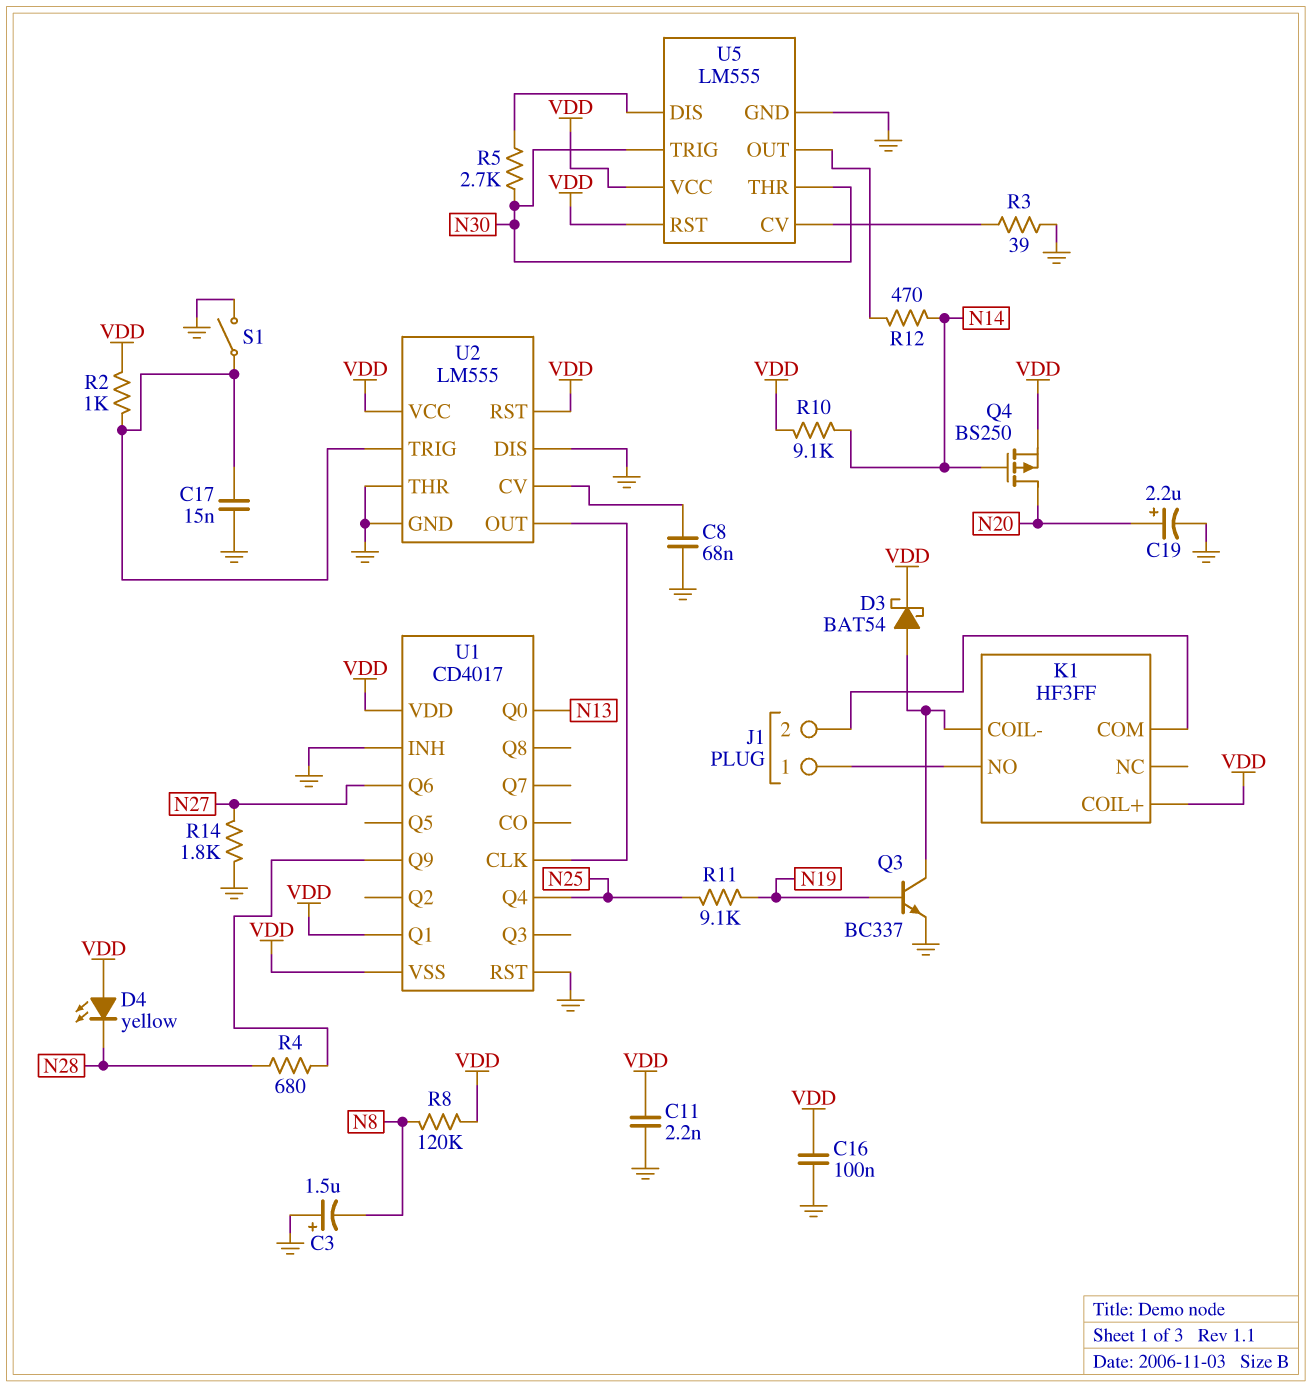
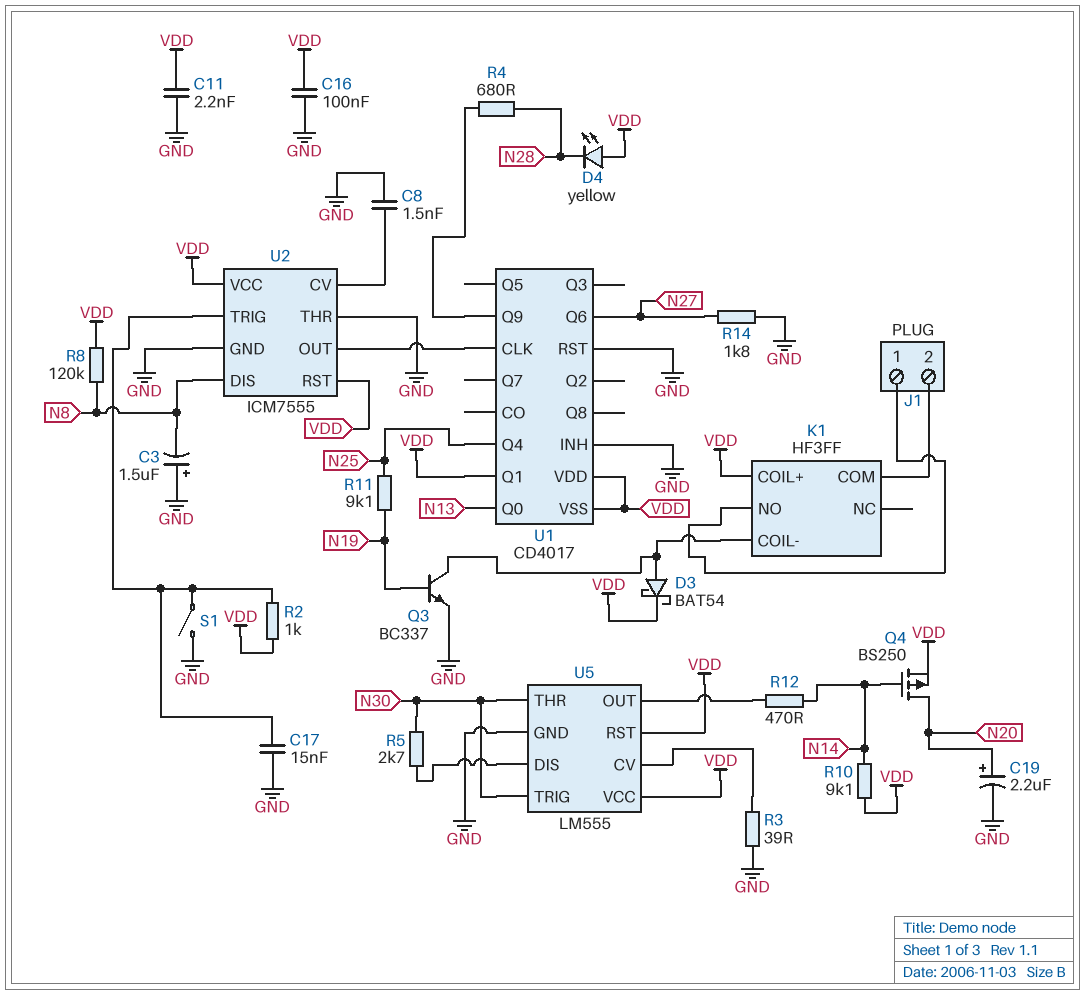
C8: 68nF (GND, U2/CV) -> 1.5nF (GND, U2/CV)
U2: LM555 -> ICM7555
U2 pin DIS: GND -> N8

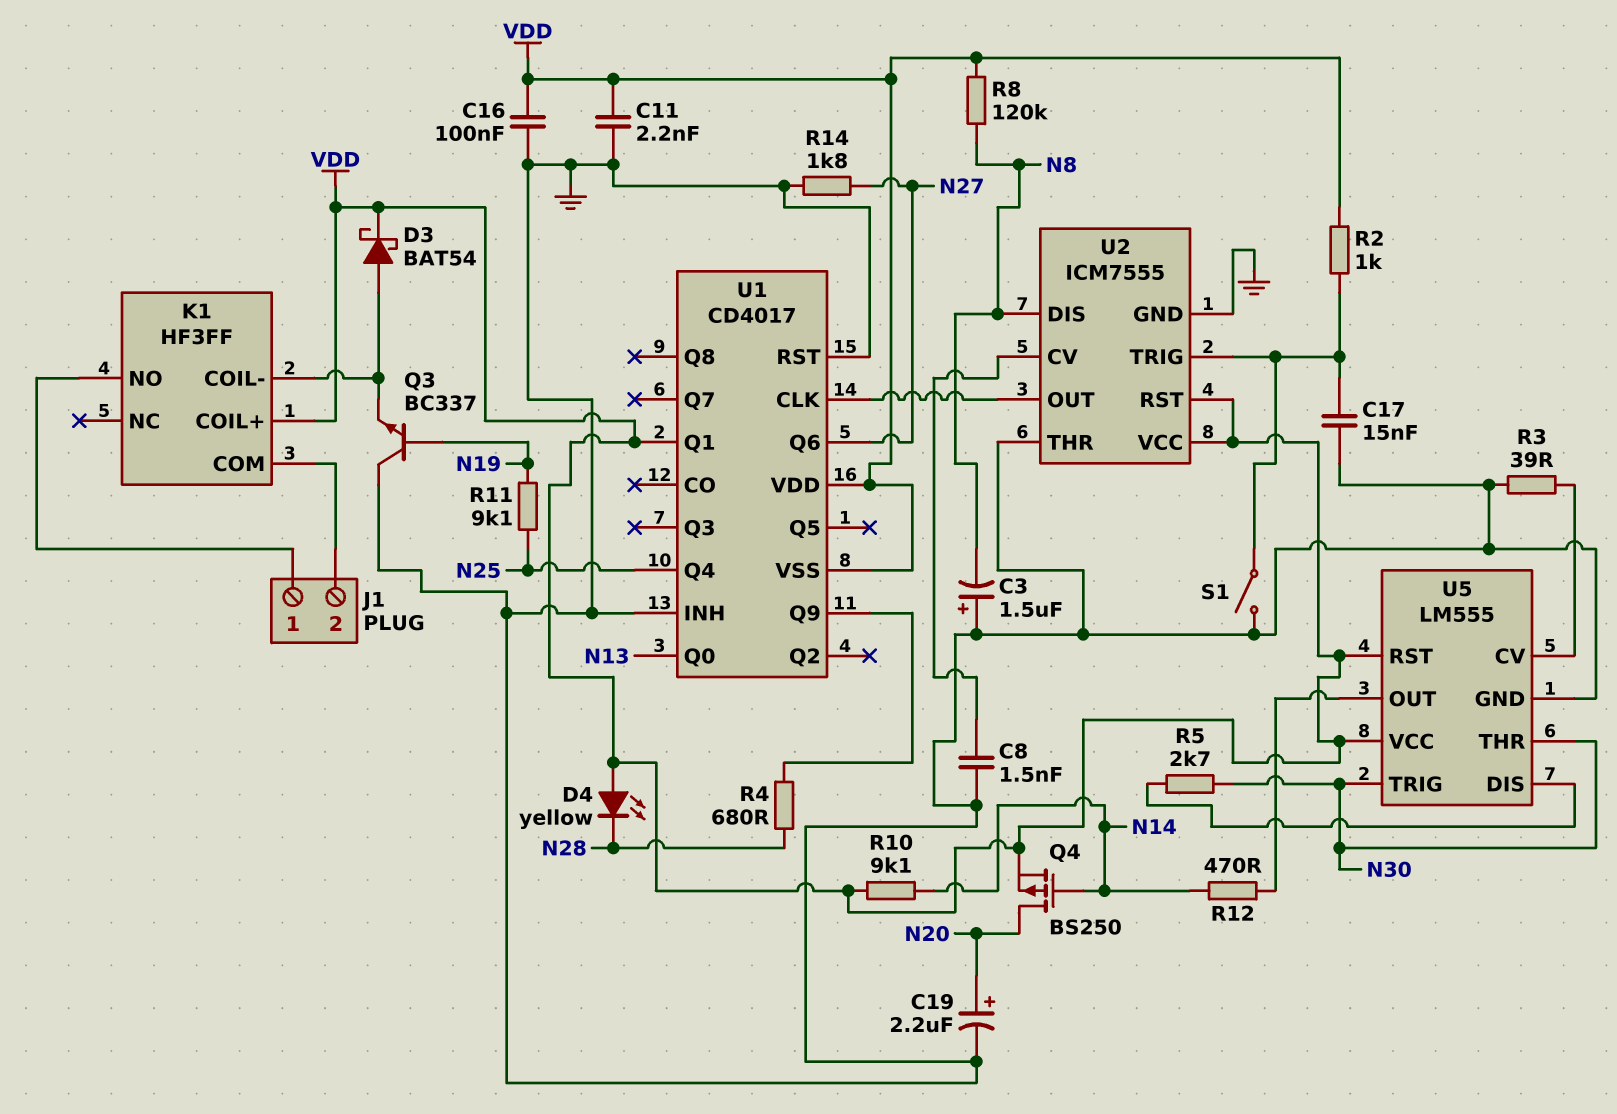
Q3: NPN BC337 (B N19, C K1/COIL-, E GND) -> NPN BC337 (B N19, C GND, E K1/COIL-)

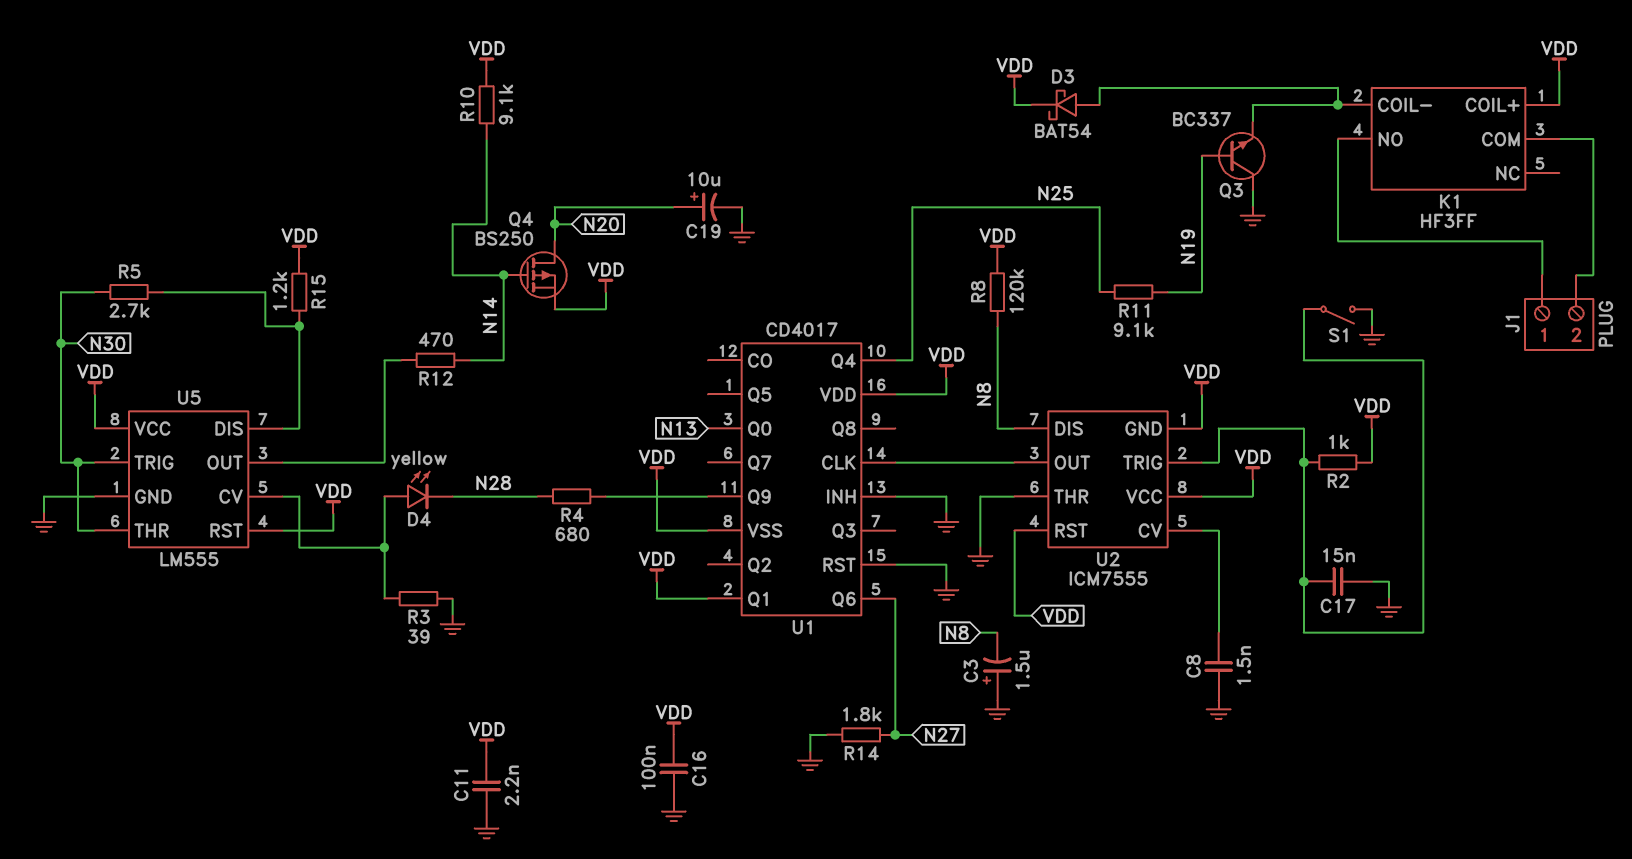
C19: 2.2uF (plus N20, minus GND) -> 10uF (plus N20, minus GND)
D4: LED yellow (A VDD, K N28) -> LED yellow (A U5/CV, K N28)
R15: none -> 1.2k (U5/DIS, VDD)
U2 pin GND: GND -> VDD

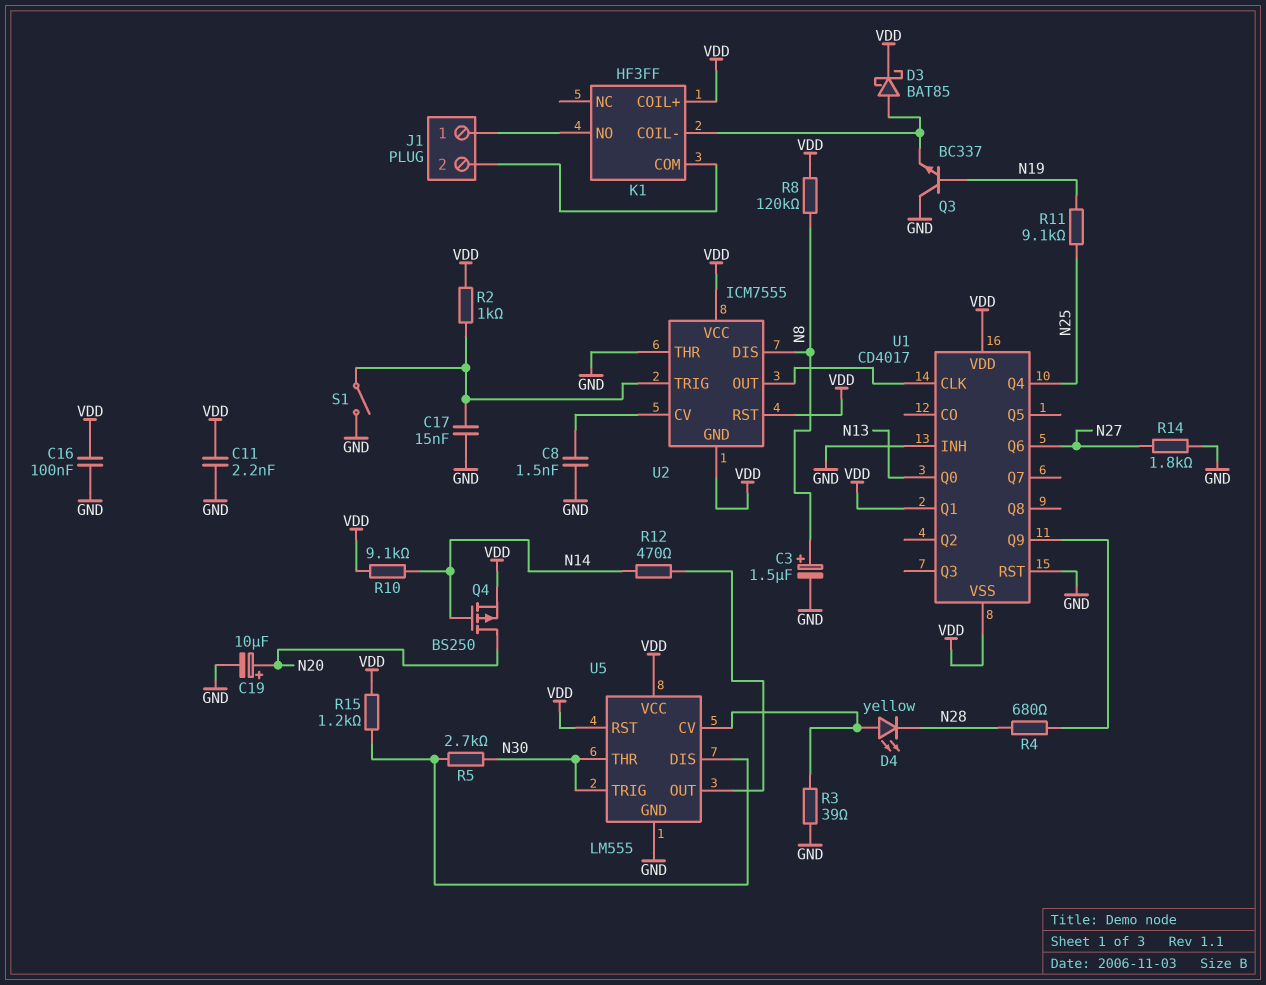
C3: 1.5uF (plus GND, minus N8) -> 1.5uF (plus N8, minus GND)
D3: schottky BAT54 (A K1/COIL-, K VDD) -> schottky BAT85 (A K1/COIL-, K VDD)

